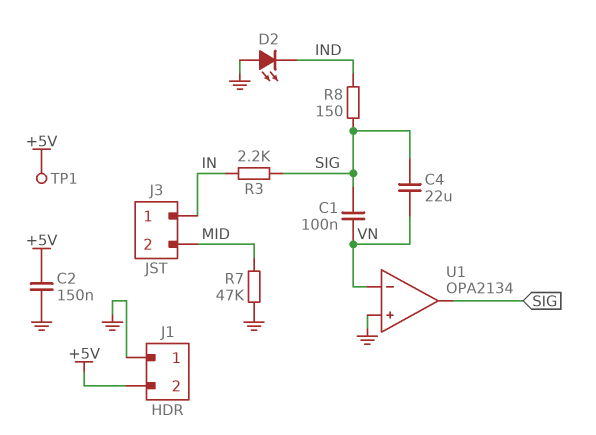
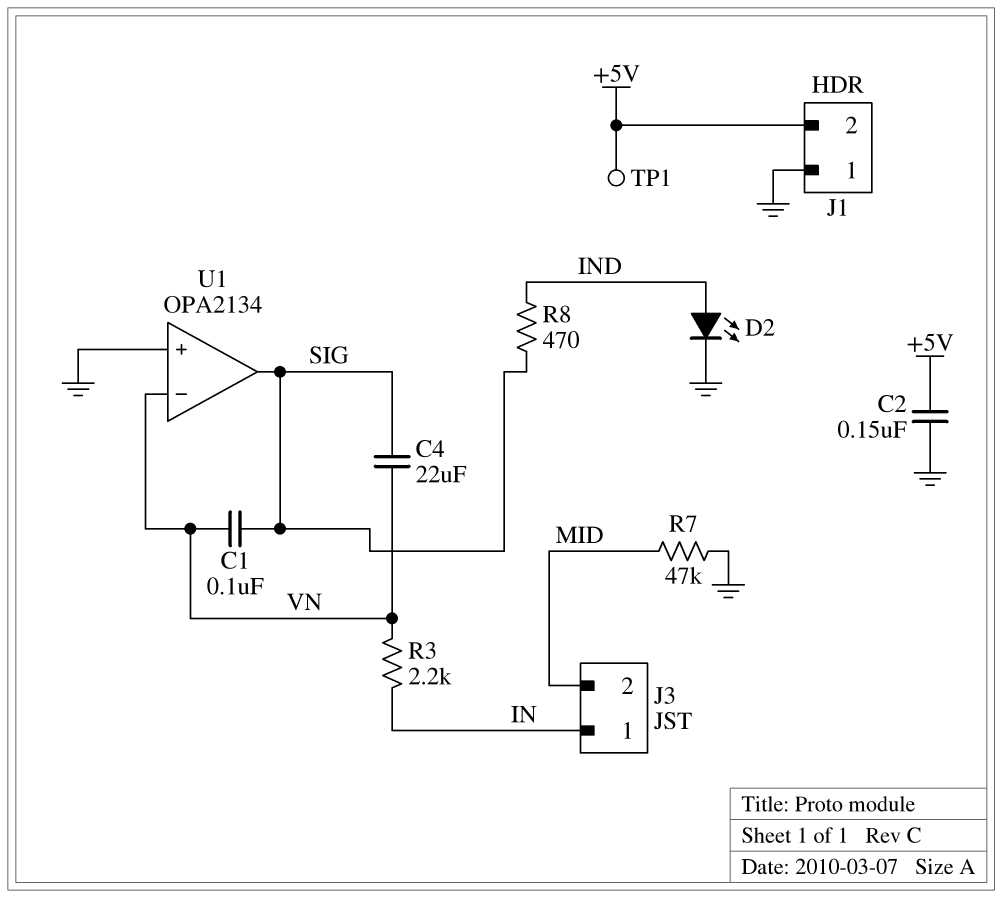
D2: LED (A GND, K IND) -> LED (A IND, K GND)
R3: 2.2k (IN, SIG) -> 2.2k (IN, VN)
R8: 150 (IND, SIG) -> 470 (IND, SIG)

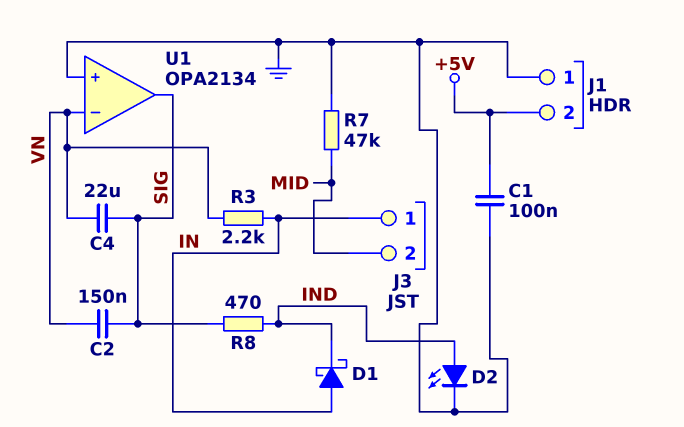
C1: 100nF (SIG, VN) -> 100nF (+5V, GND)
C2: 150nF (+5V, GND) -> 150nF (SIG, VN)
D1: none -> schottky (A IN, K IND)
TP1: test point (+5V) -> none

